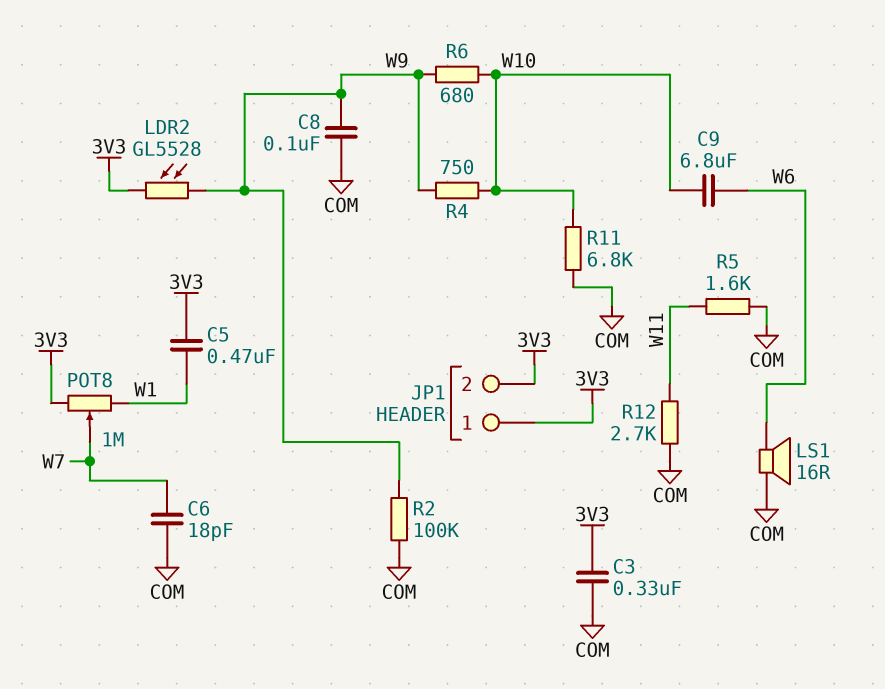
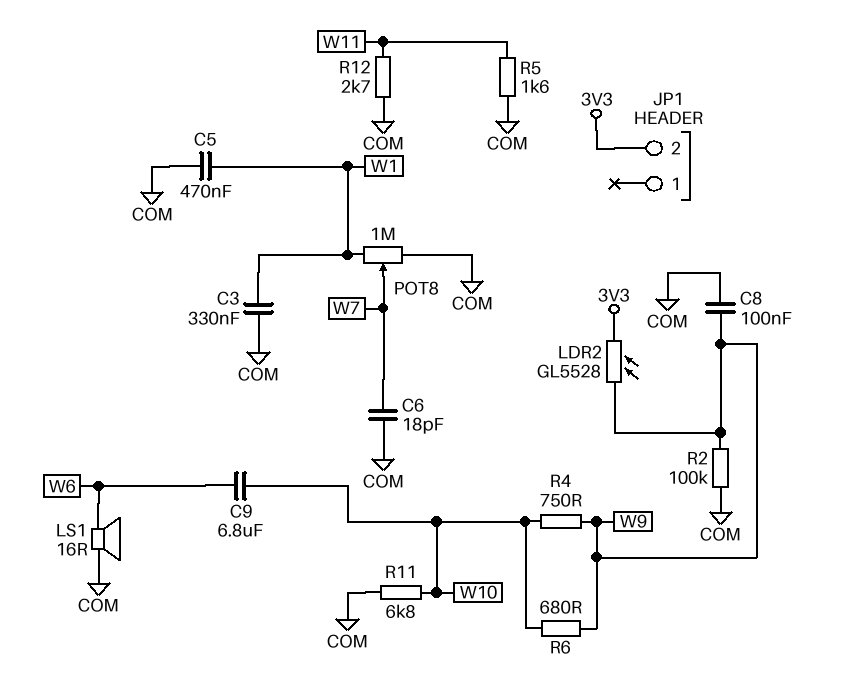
C3: 330nF (3V3, COM) -> 330nF (COM, W1)
C5: 470nF (3V3, W1) -> 470nF (COM, W1)
JP1 pin 1: 3V3 -> none
POT8: 1M (3V3, W1, wiper W7) -> 1M (COM, W1, wiper W7)

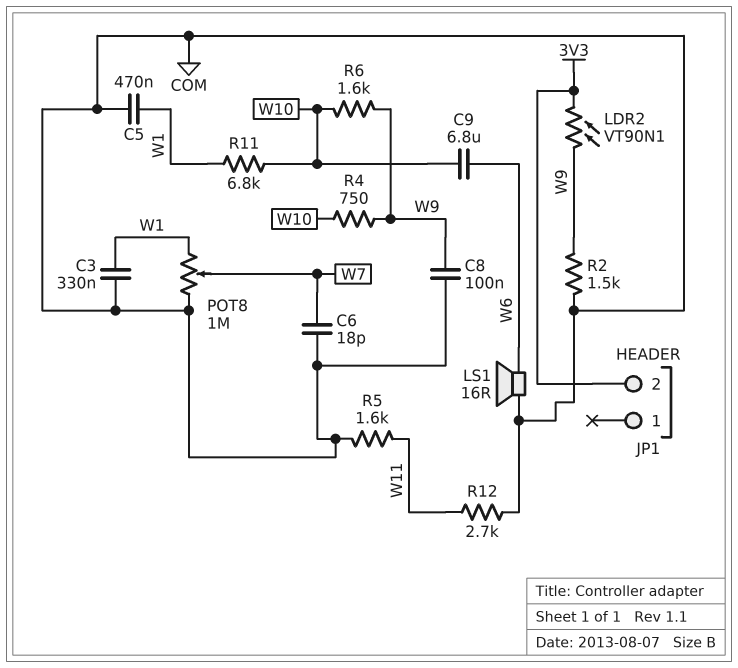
LDR2: GL5528 (3V3, W9) -> VT90N1 (3V3, W9)
R2: 100k (COM, W9) -> 1.5k (COM, W9)
R6: 680 (W9, W10) -> 1.6k (W9, W10)
R11: 6.8k (COM, W10) -> 6.8k (W1, W10)

